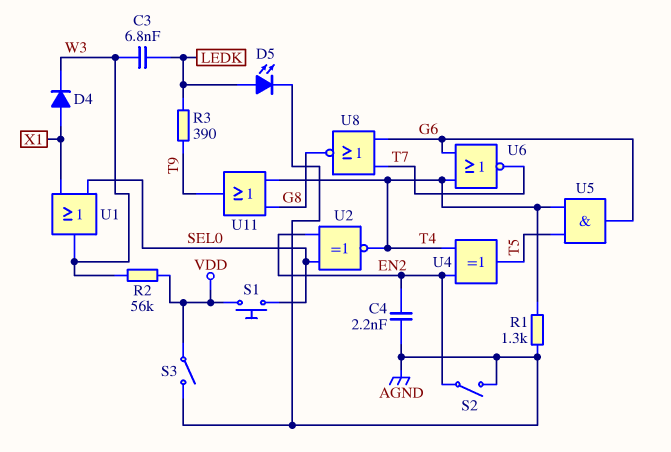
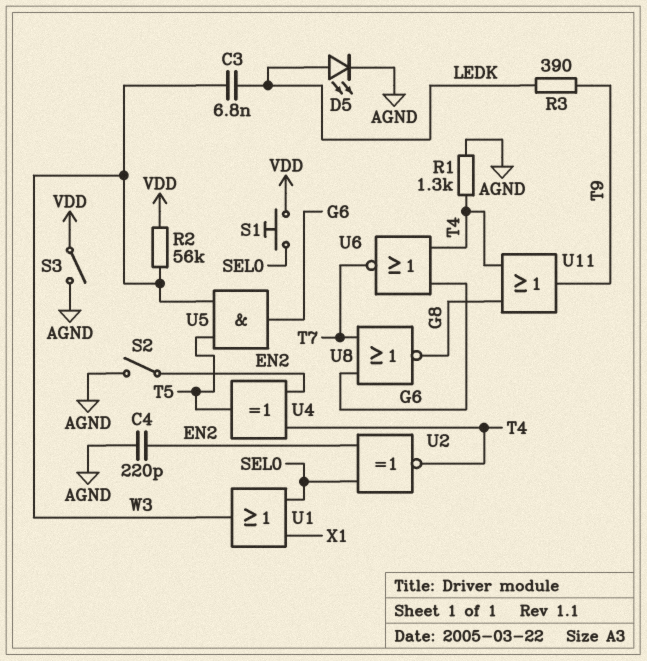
C4: 2.2nF (AGND, EN2) -> 220pF (AGND, EN2)
D4: diode (A X1, K W3) -> none
U5: AND (in T4, in T5, out G6) -> AND (in T5, in W3, out G6)

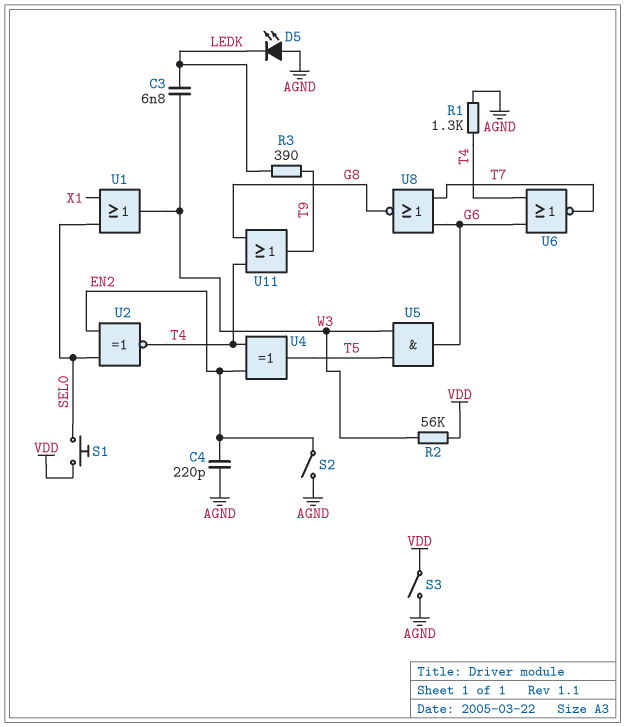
D5: LED (A LEDK, K AGND) -> LED (A AGND, K LEDK)

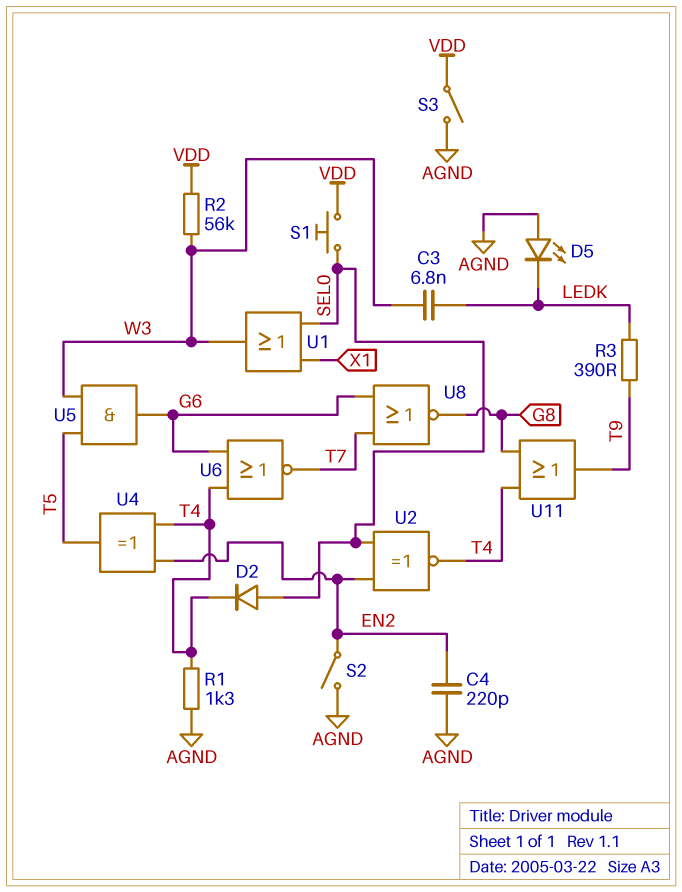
D2: none -> diode (A SEL0, K T4)

